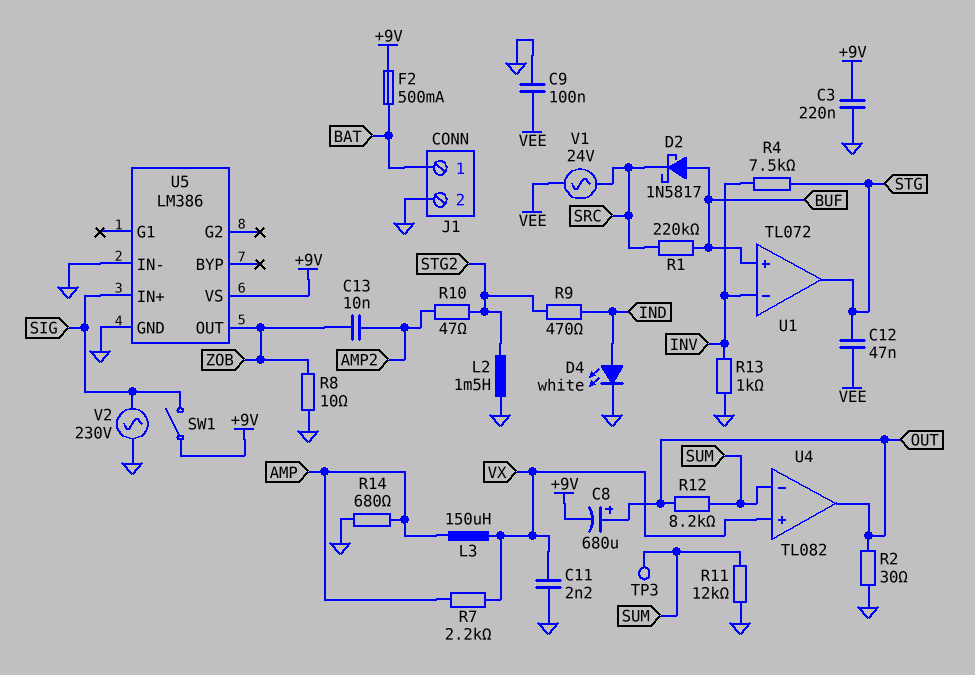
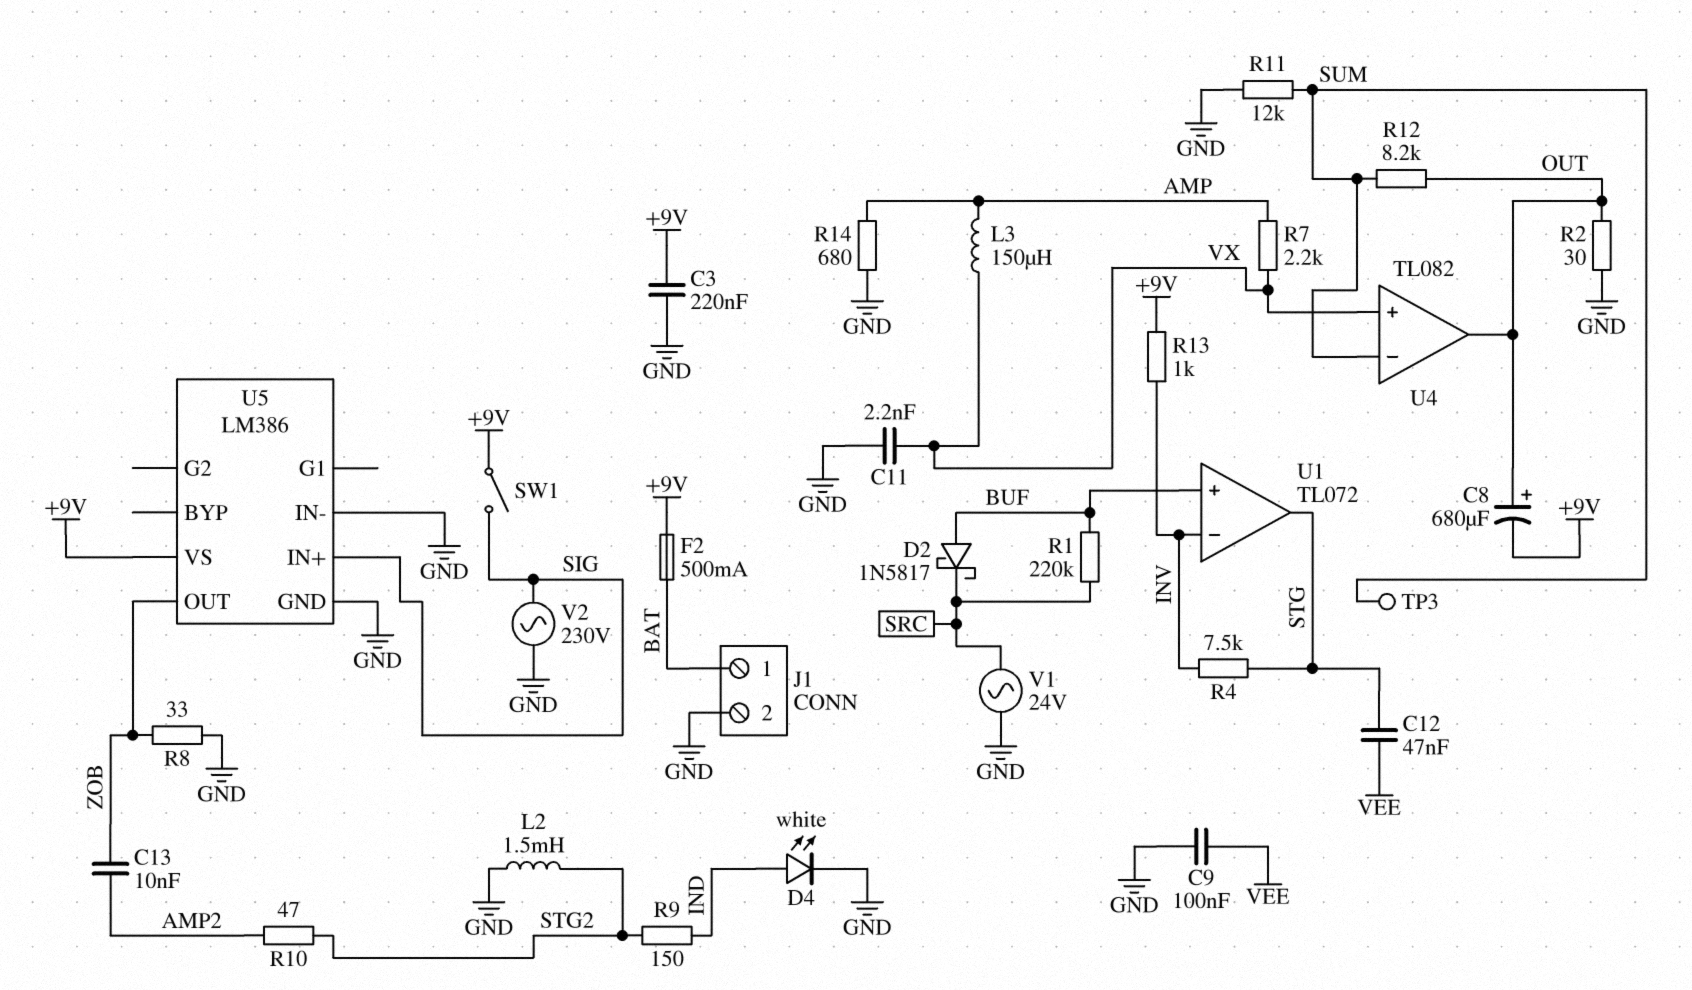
R8: 10 (GND, ZOB) -> 33 (GND, ZOB)
R9: 470 (IND, STG2) -> 150 (IND, STG2)
R13: 1k (GND, INV) -> 1k (+9V, INV)
V1: AC 24V (SRC, VEE) -> AC 24V (GND, SRC)

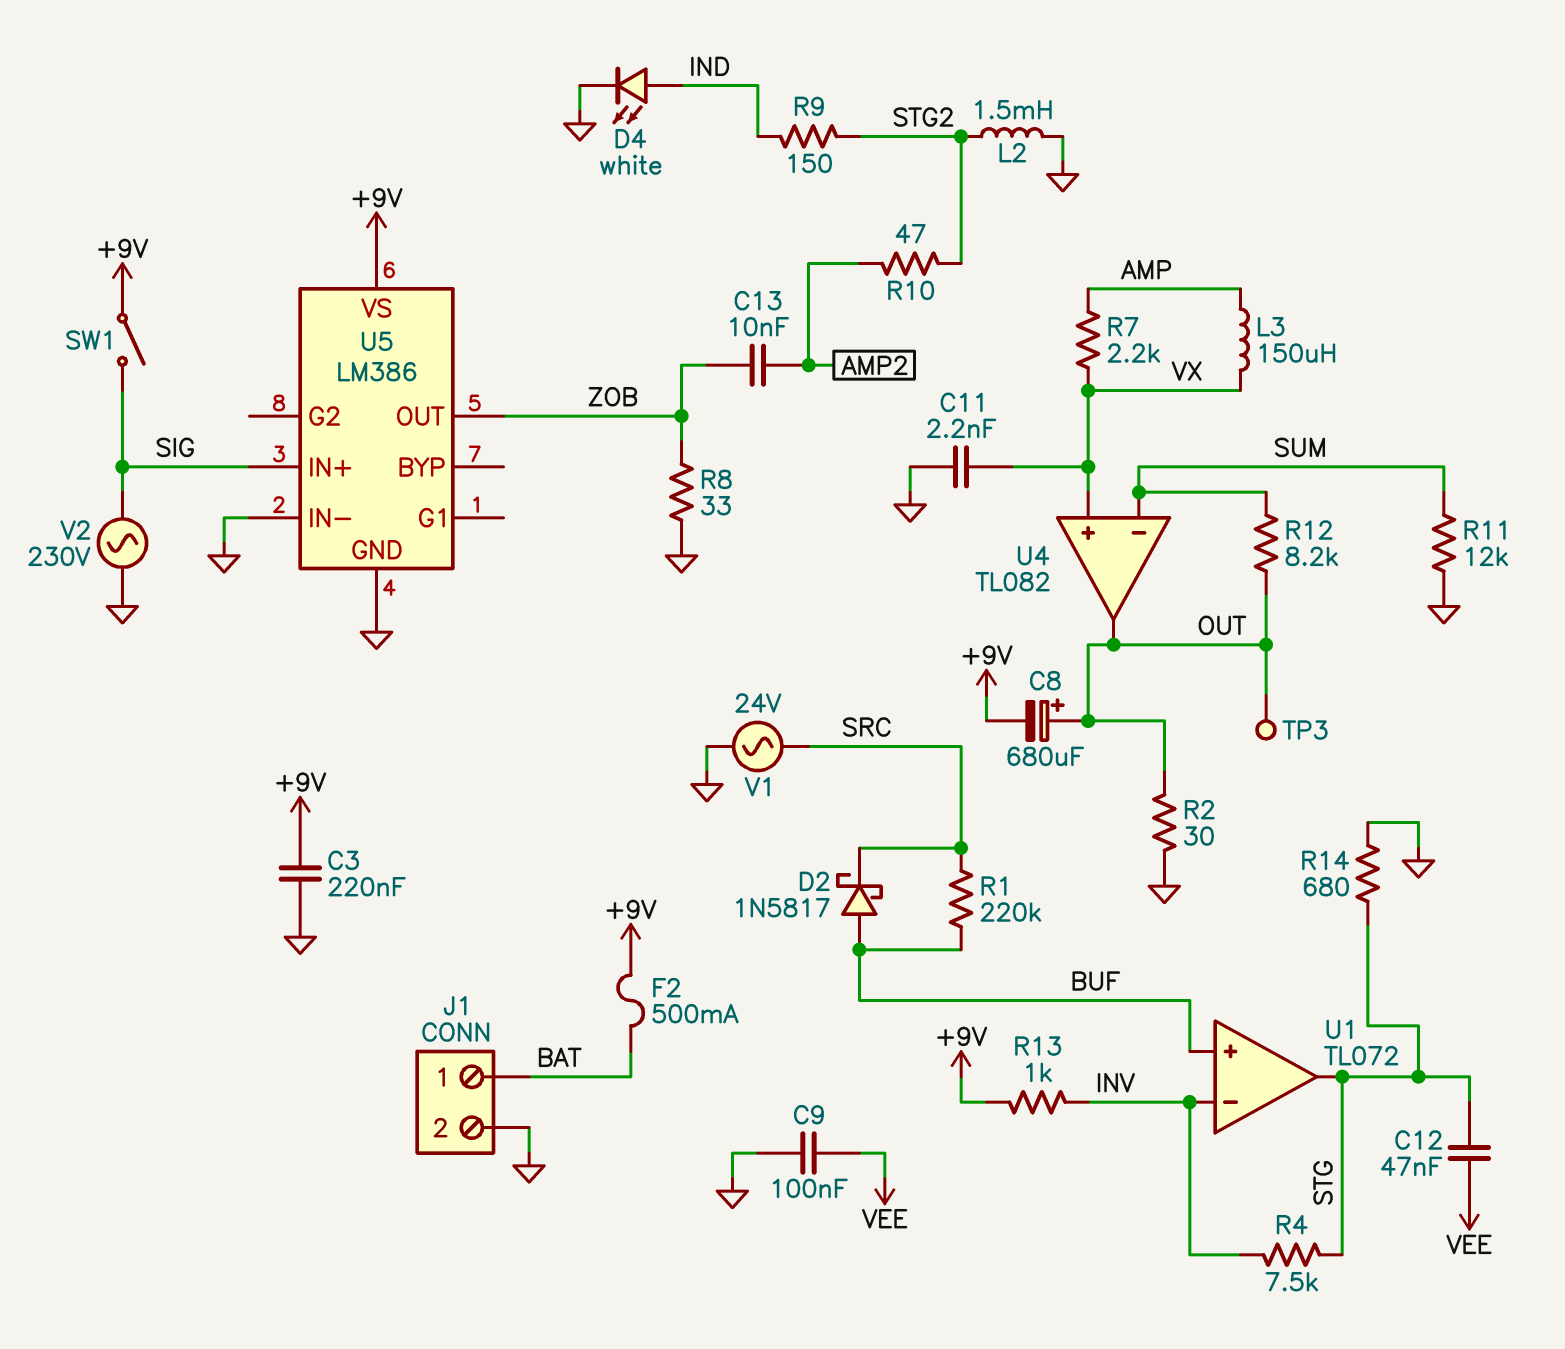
R14: 680 (AMP, GND) -> 680 (GND, STG)
TP3: test point (SUM) -> test point (OUT)

